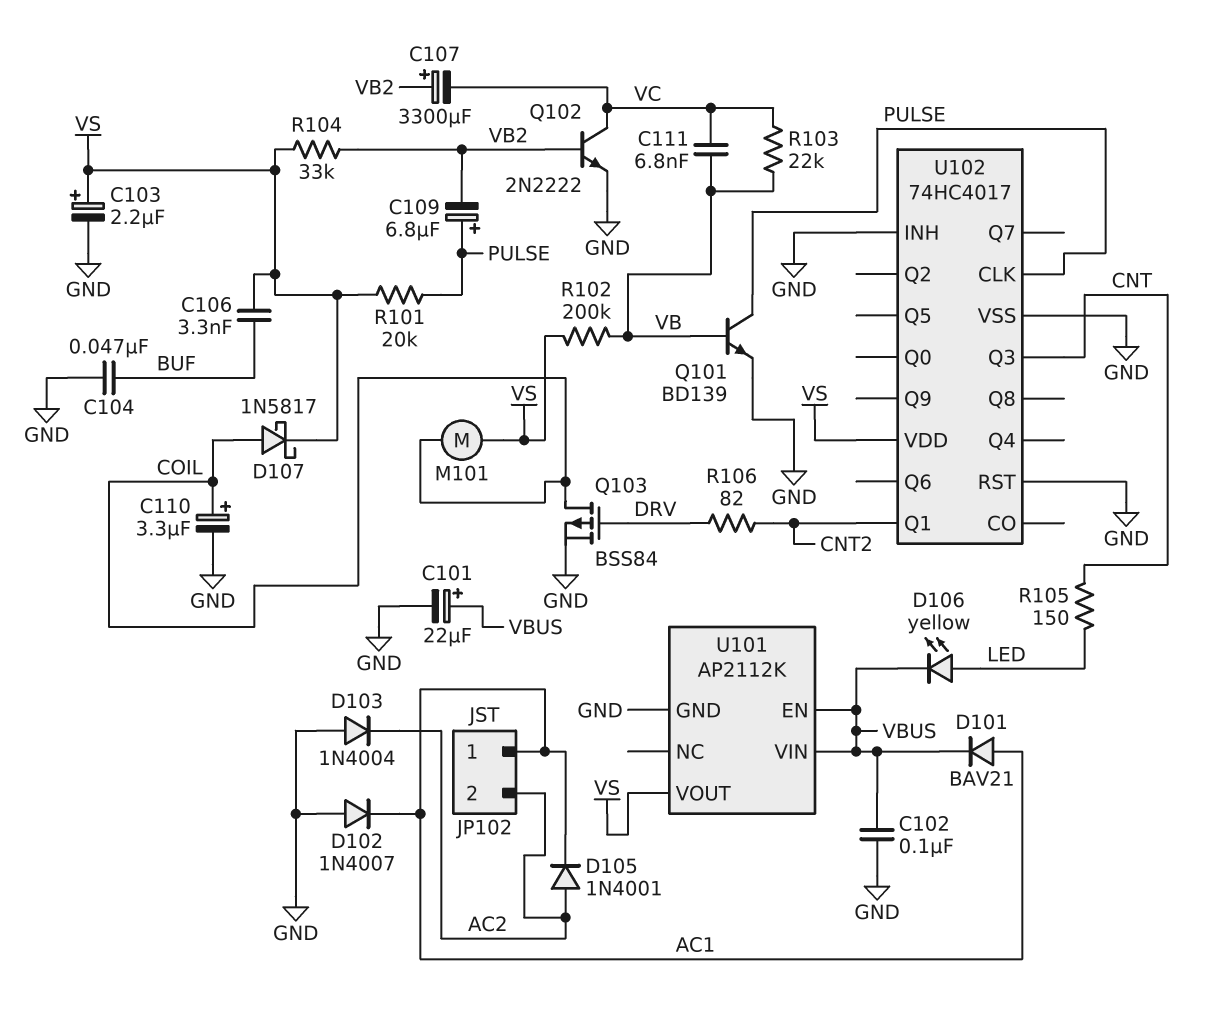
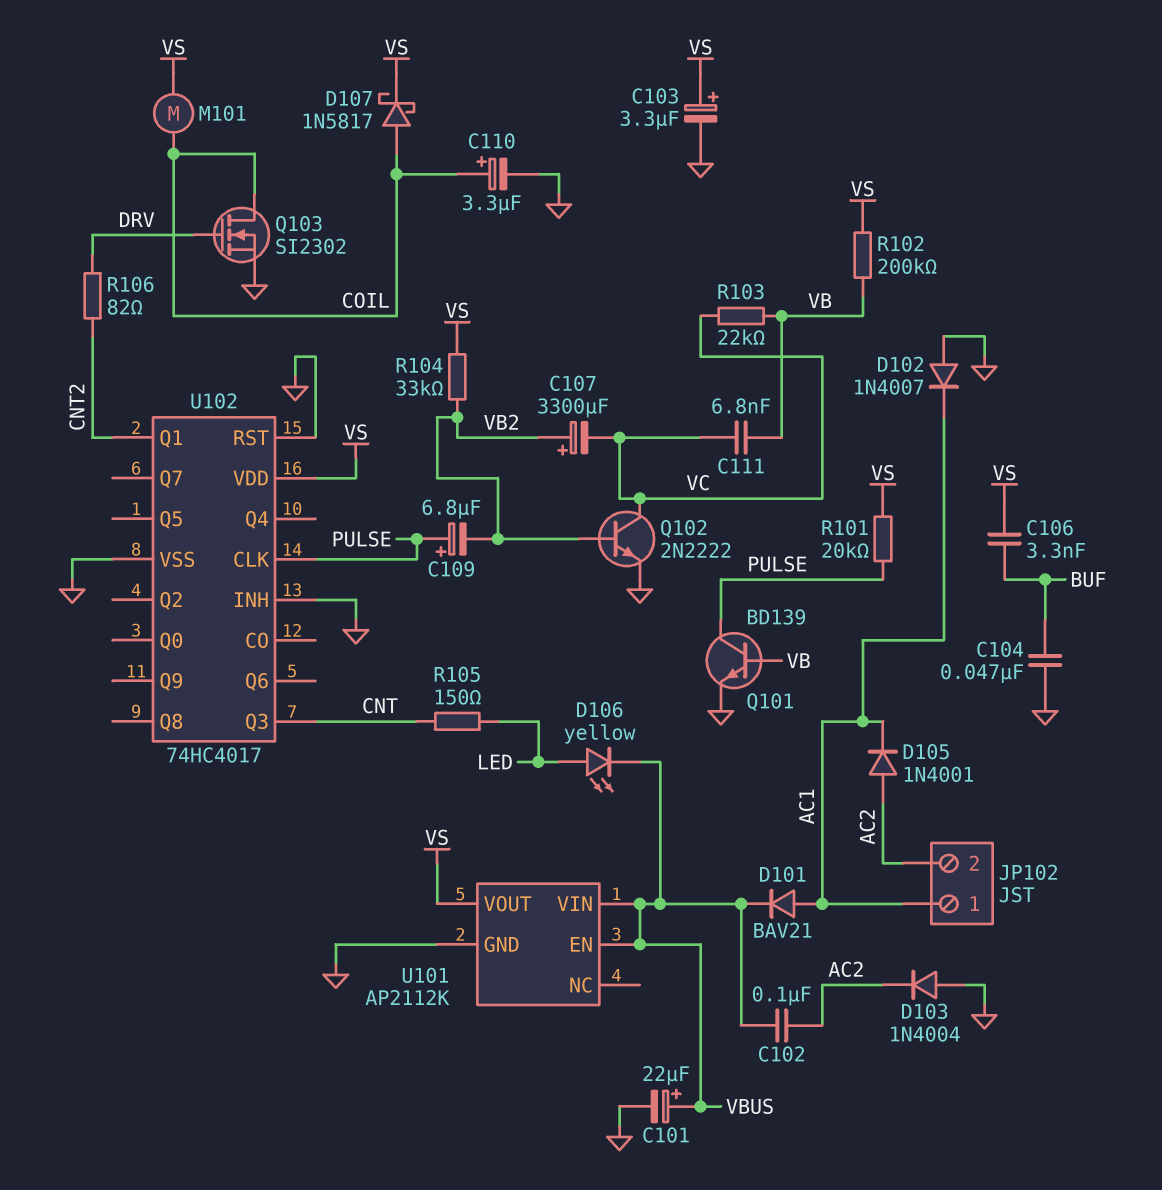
C102: 100nF (GND, VBUS) -> 100nF (AC2, VBUS)
C103: 2.2uF (plus VS, minus GND) -> 3.3uF (plus VS, minus GND)
Q103: PMOS BSS84 (G DRV, D COIL, S GND) -> NMOS SI2302 (G DRV, D COIL, S GND)

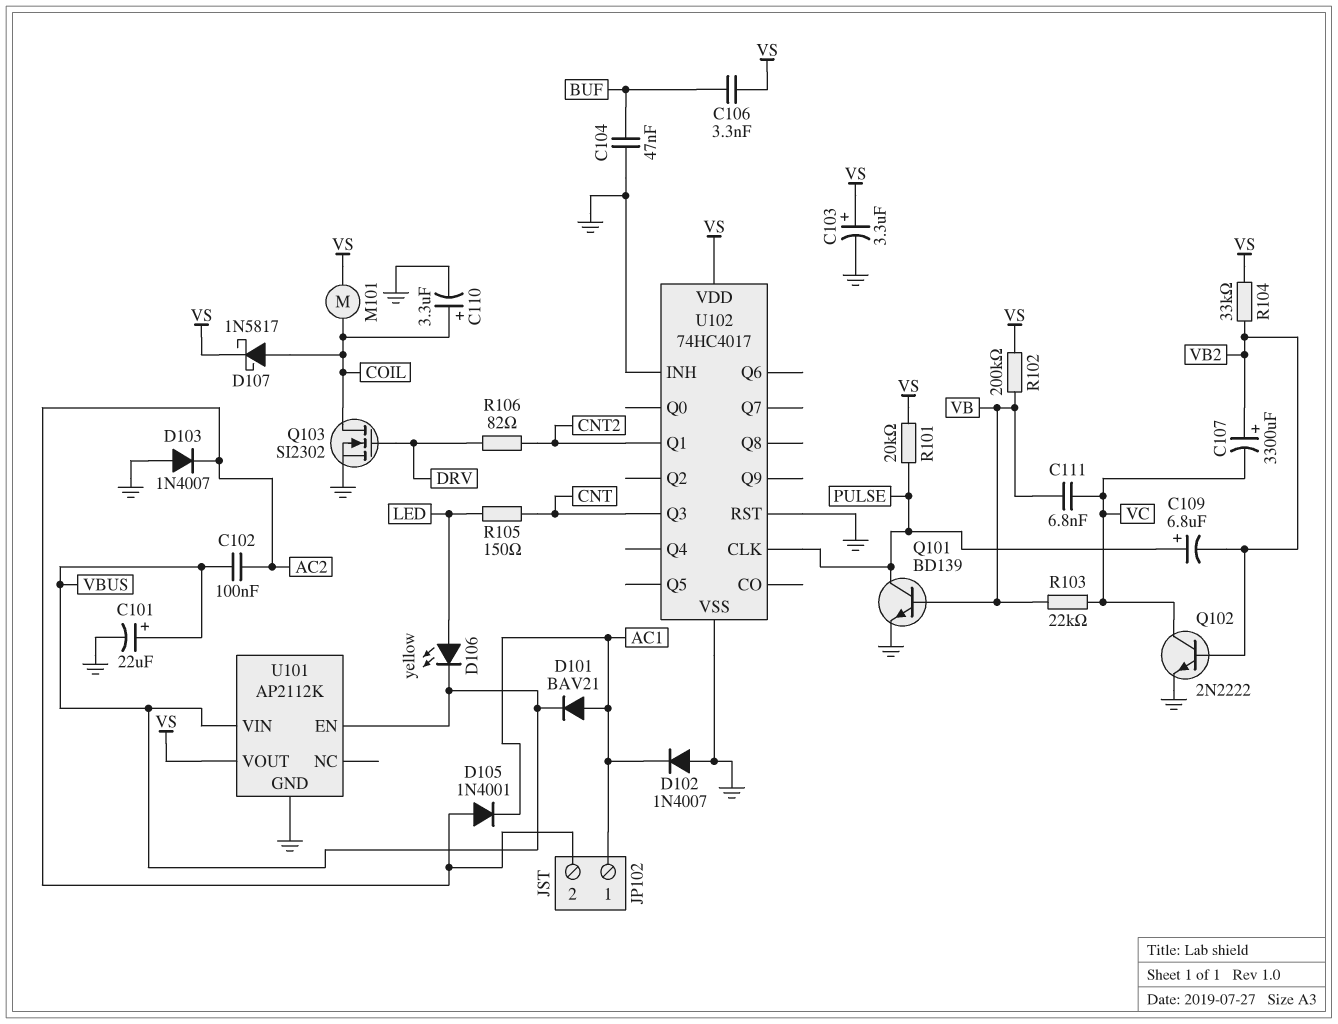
D103: diode 1N4004 (A GND, K AC2) -> diode 1N4007 (A GND, K AC2)

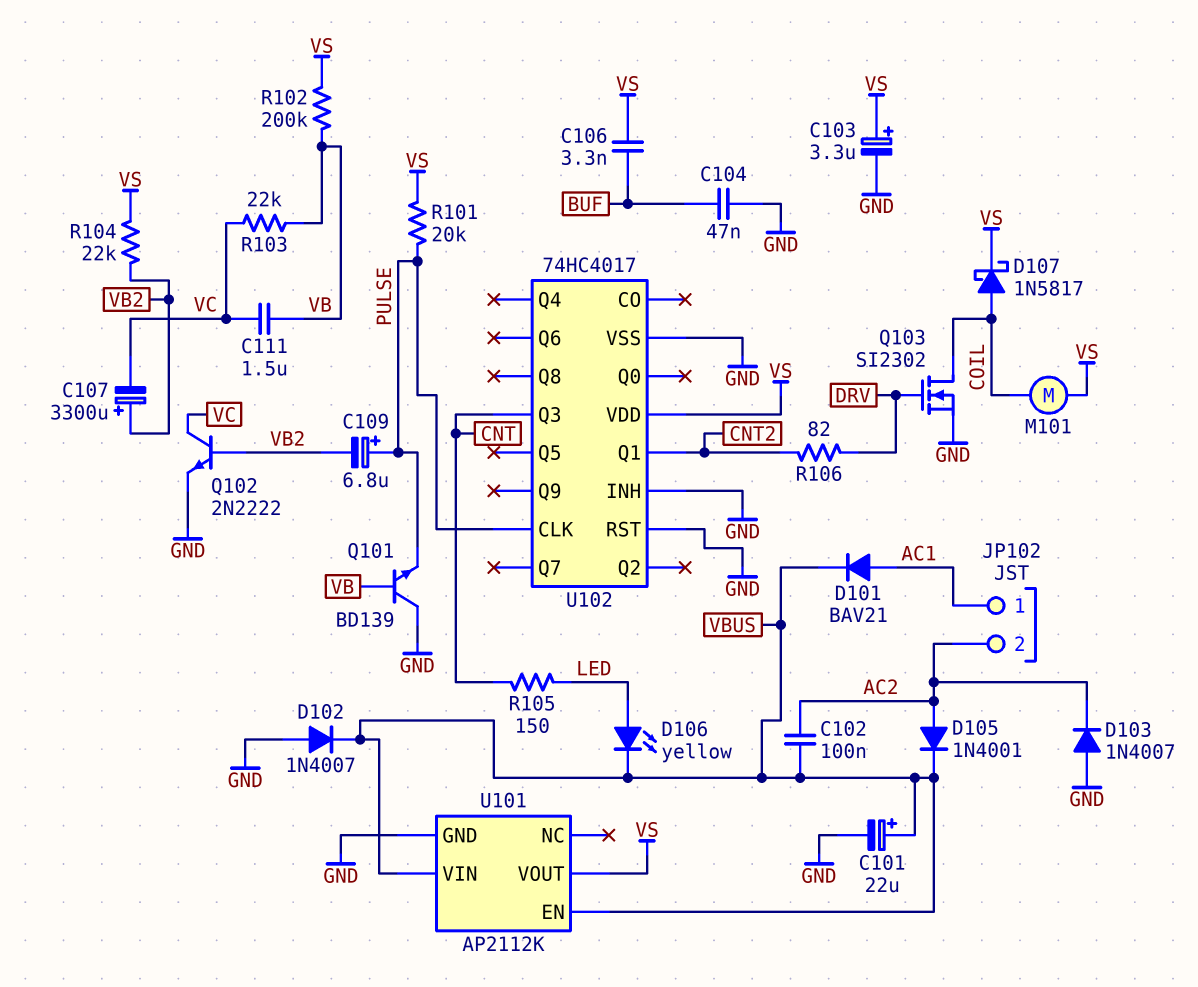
C110: 3.3uF (plus COIL, minus GND) -> none
C111: 6.8nF (VB, VC) -> 1.5uF (VB, VC)
D102: diode 1N4007 (A GND, K AC1) -> diode 1N4007 (A GND, K VBUS)
D105: diode 1N4001 (A AC2, K AC1) -> diode 1N4001 (A AC2, K VBUS)
Q101: NPN BD139 (B VB, C PULSE, E GND) -> NPN BD139 (B VB, C GND, E PULSE)
R104: 33k (VB2, VS) -> 22k (VB2, VS)

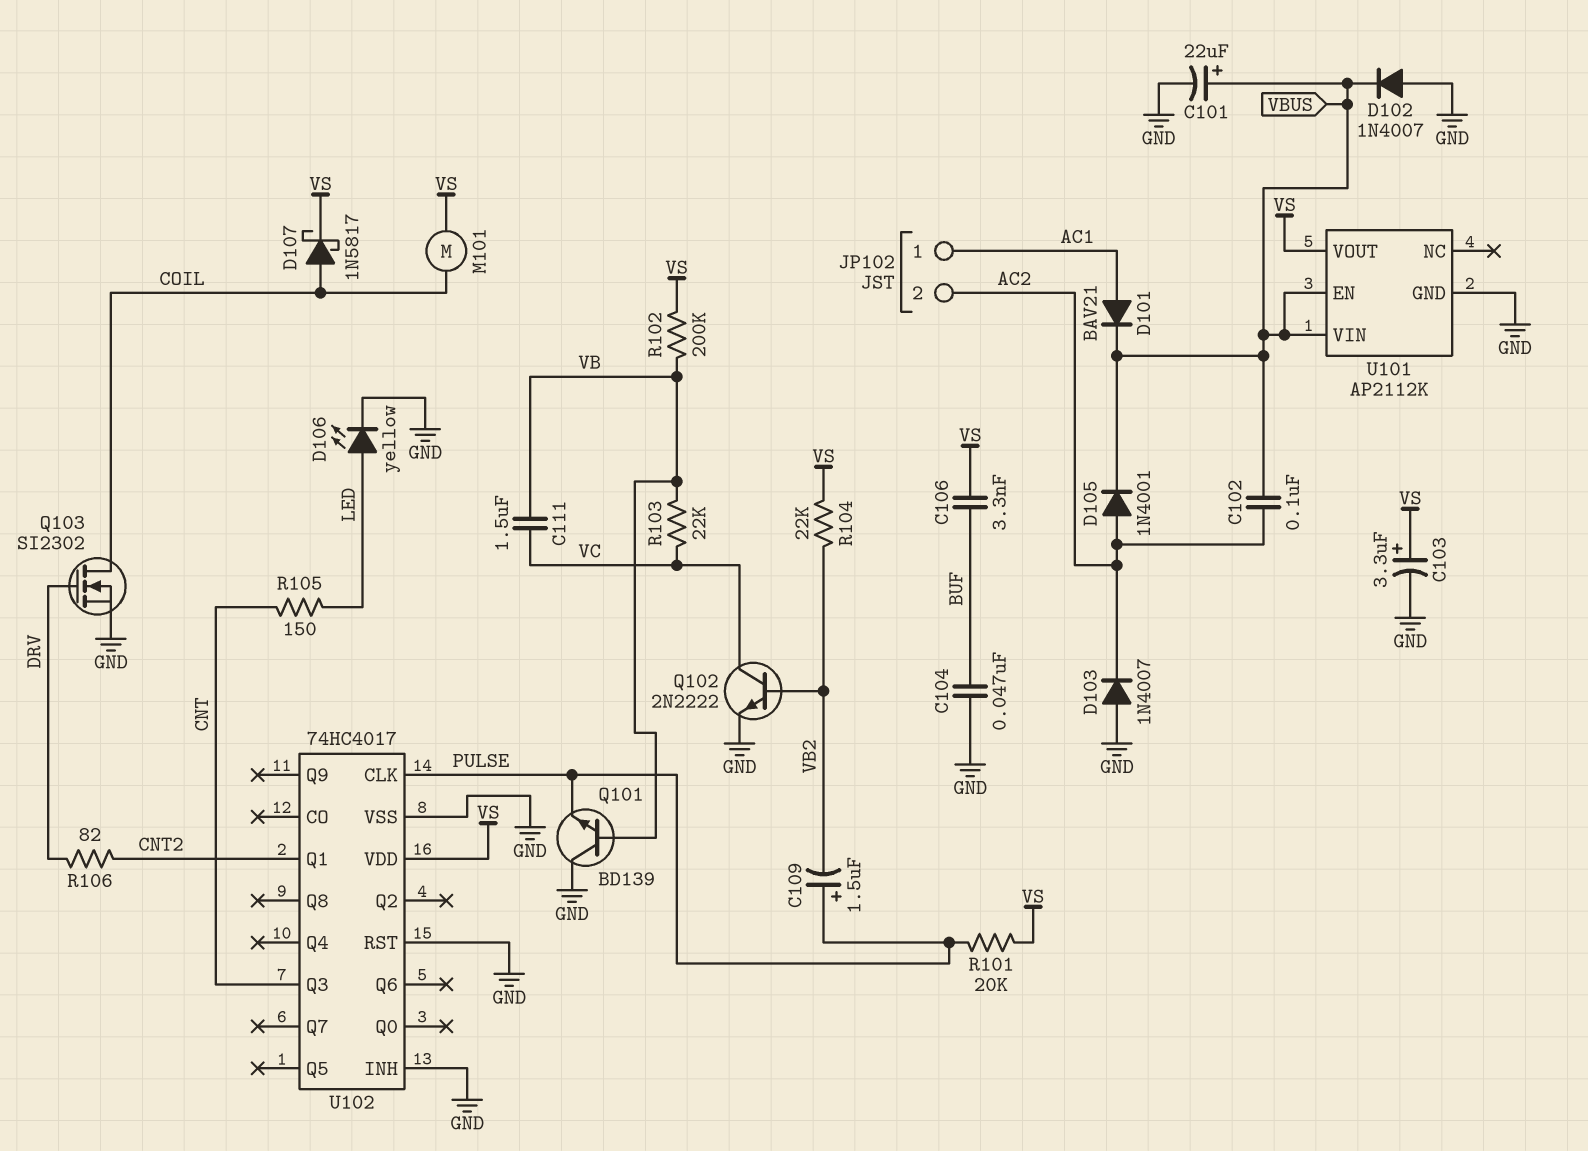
C107: 3300uF (plus VB2, minus VC) -> none
C109: 6.8uF (plus PULSE, minus VB2) -> 1.5uF (plus PULSE, minus VB2)
D106: LED yellow (A LED, K VBUS) -> LED yellow (A LED, K GND)

